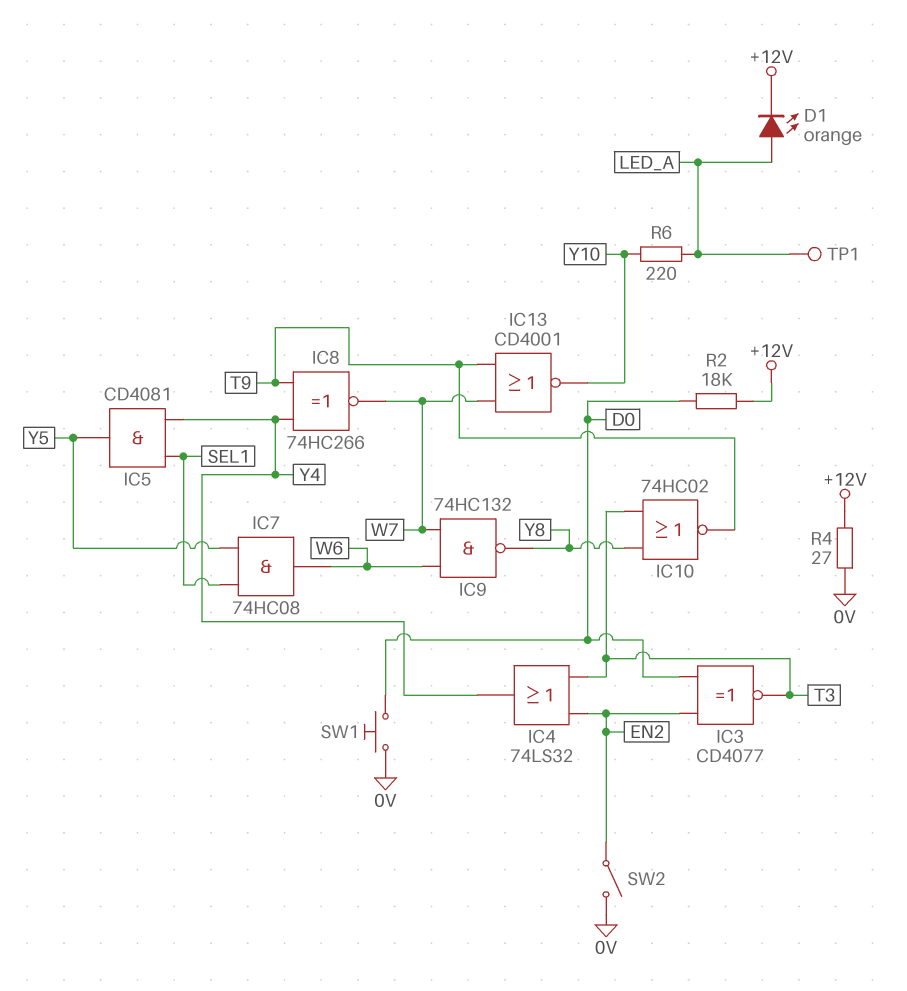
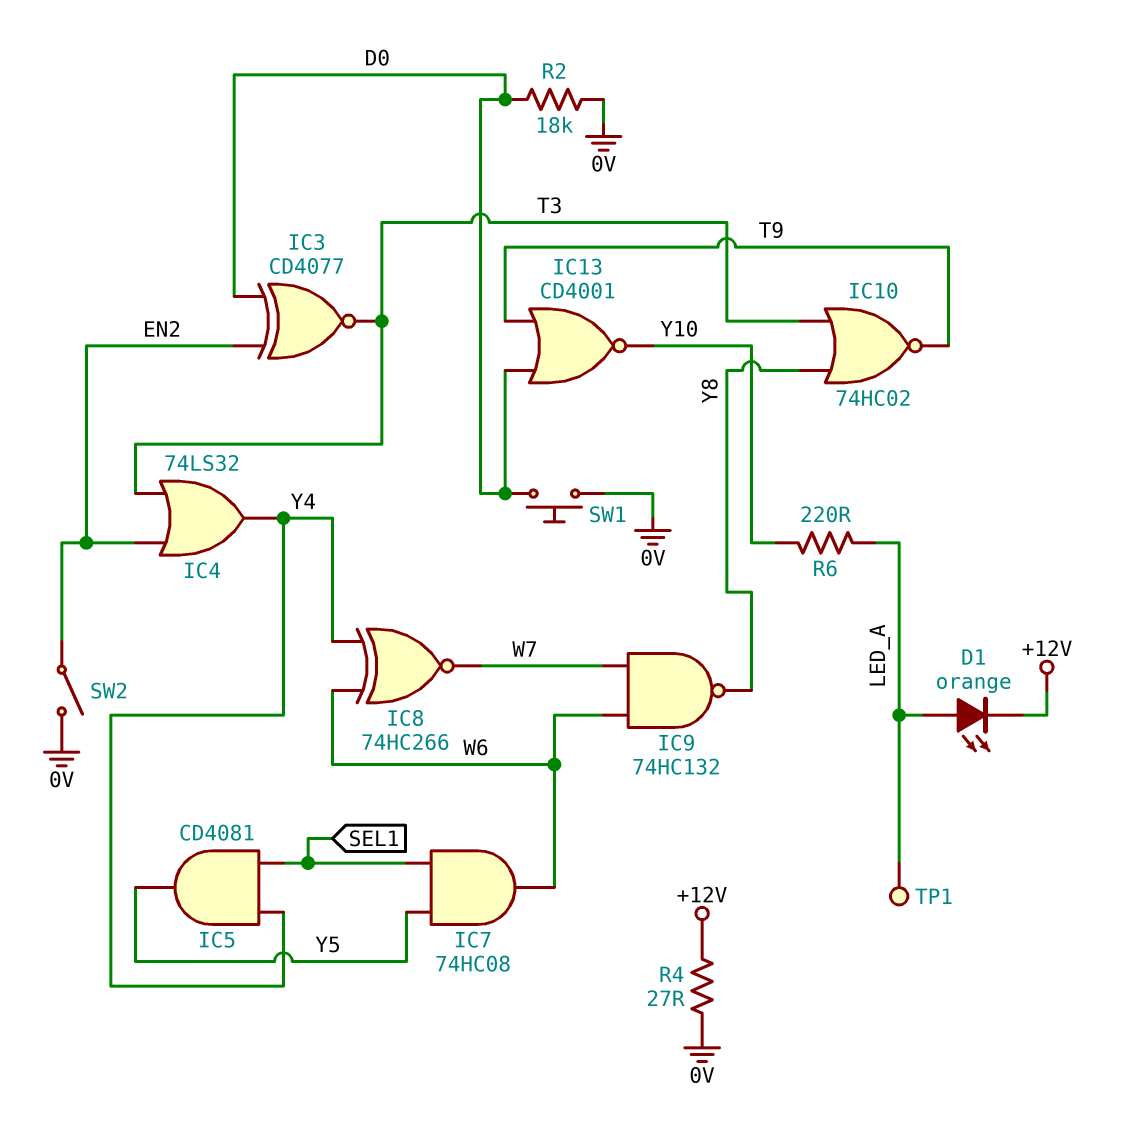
IC8: XNOR 74HC266 (in T9, in Y4, out W7) -> XNOR 74HC266 (in W6, in Y4, out W7)
IC13: NOR CD4001 (in T9, in W7, out Y10) -> NOR CD4001 (in D0, in T9, out Y10)
R2: 18k (+12V, D0) -> 18k (0V, D0)

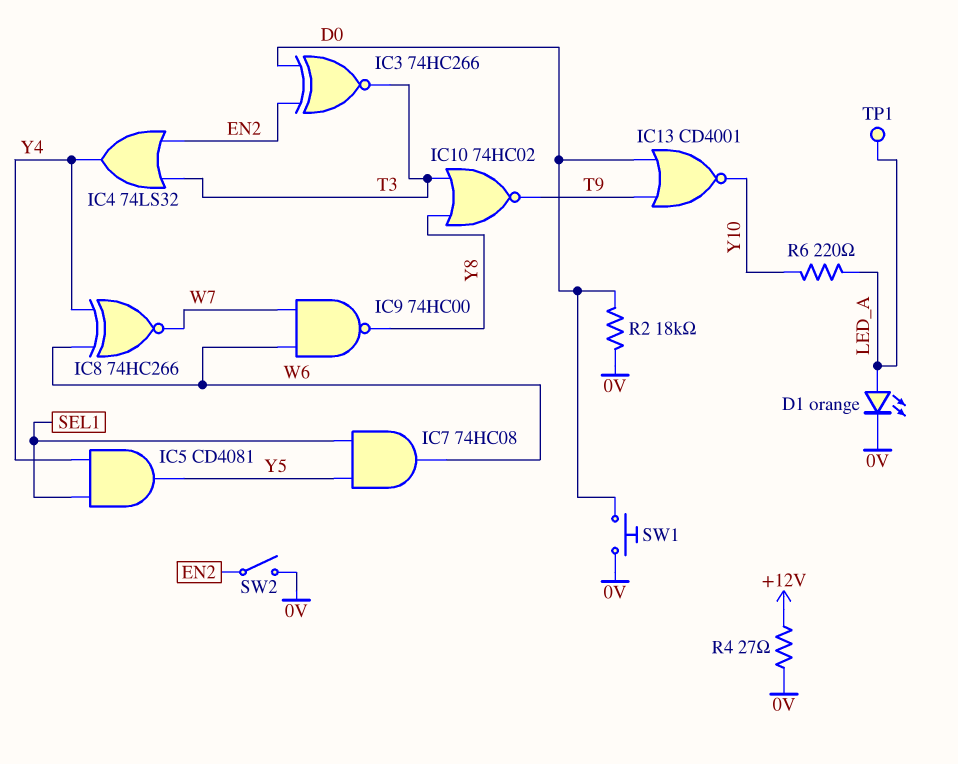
D1: LED orange (A LED_A, K +12V) -> LED orange (A LED_A, K 0V)
IC3: XNOR CD4077 (in D0, in EN2, out T3) -> XNOR 74HC266 (in D0, in EN2, out T3)
IC9: NAND 74HC132 (in W6, in W7, out Y8) -> NAND 74HC00 (in W6, in W7, out Y8)

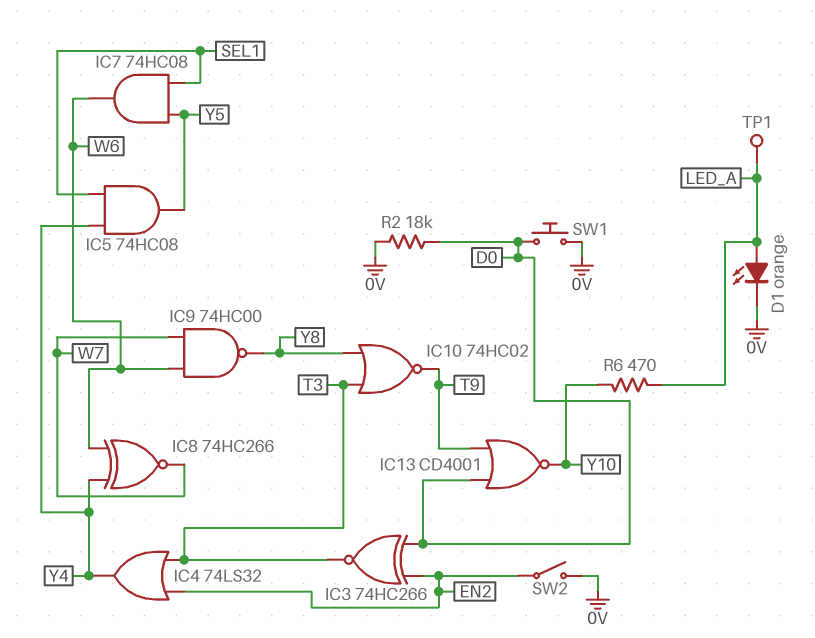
IC5: AND CD4081 (in SEL1, in Y4, out Y5) -> AND 74HC08 (in SEL1, in Y4, out Y5)
R4: 27 (+12V, 0V) -> none
R6: 220 (LED_A, Y10) -> 470 (LED_A, Y10)

